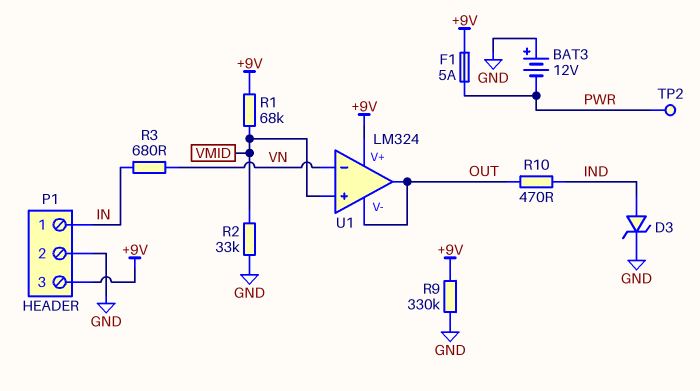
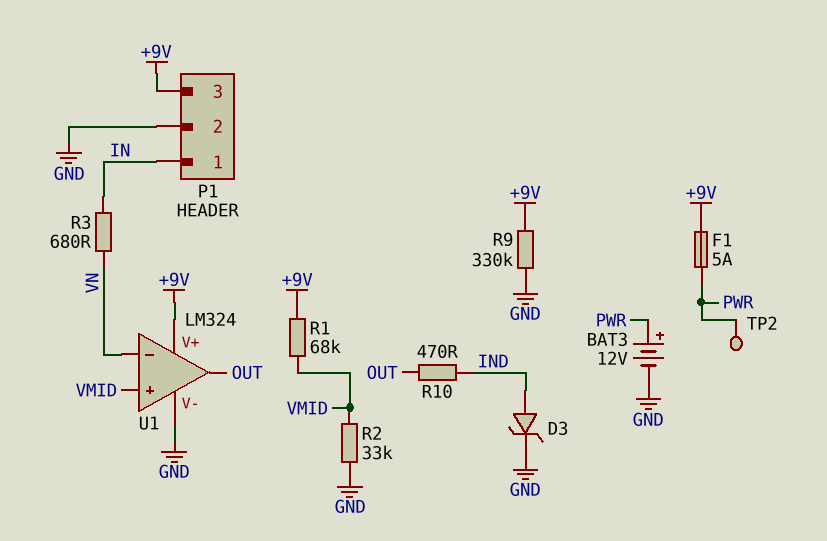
BAT3: 12V (plus GND, minus PWR) -> 12V (plus PWR, minus GND)
U1 pin V-: OUT -> GND

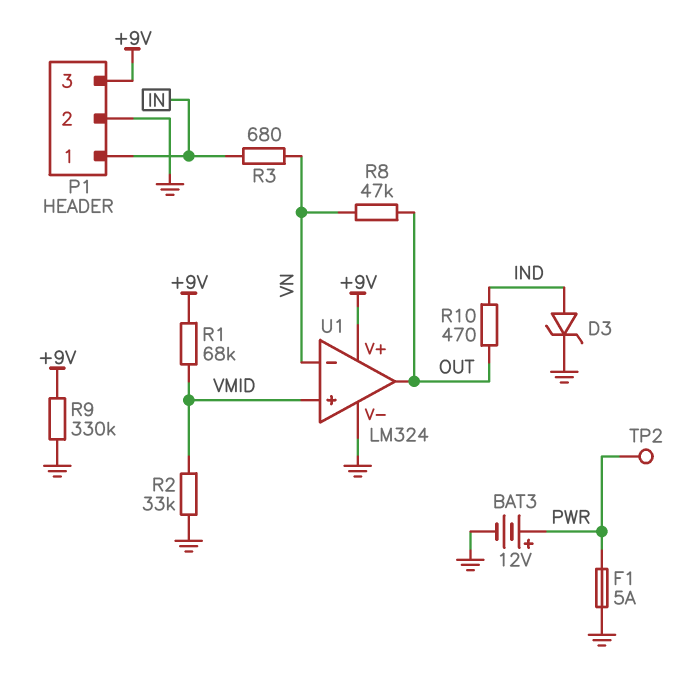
F1: 5A (+9V, PWR) -> 5A (GND, PWR)
R8: none -> 47k (OUT, VN)

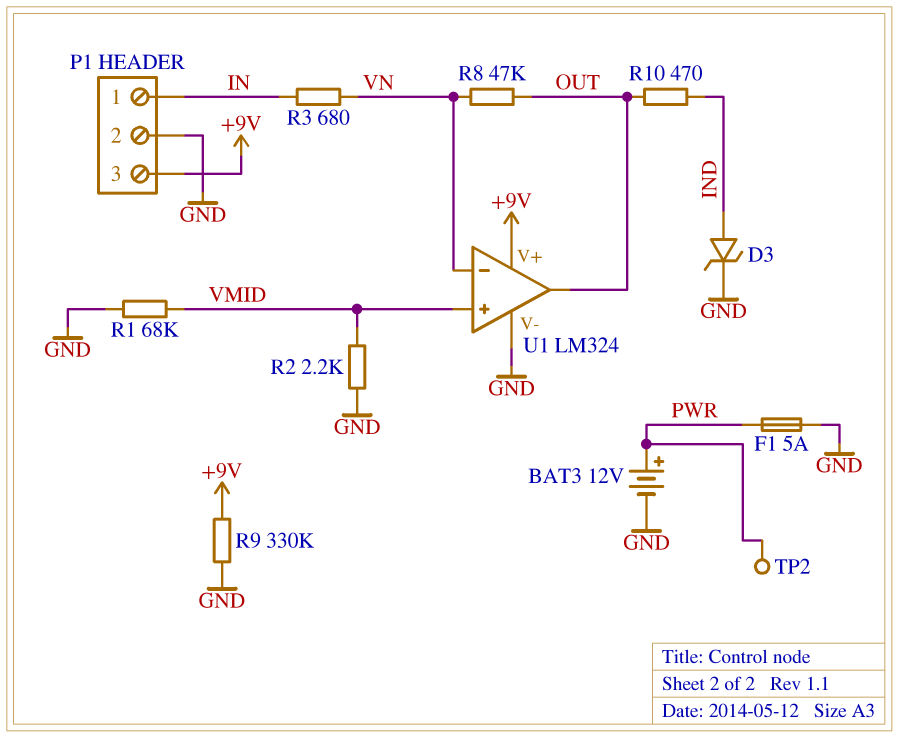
R1: 68k (+9V, VMID) -> 68k (GND, VMID)
R2: 33k (GND, VMID) -> 2.2k (GND, VMID)

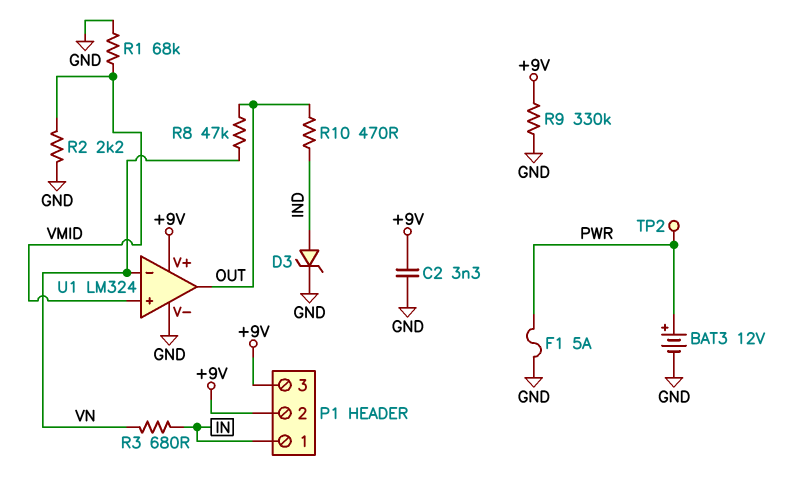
C2: none -> 3.3nF (+9V, GND)
P1 pin 2: GND -> +9V

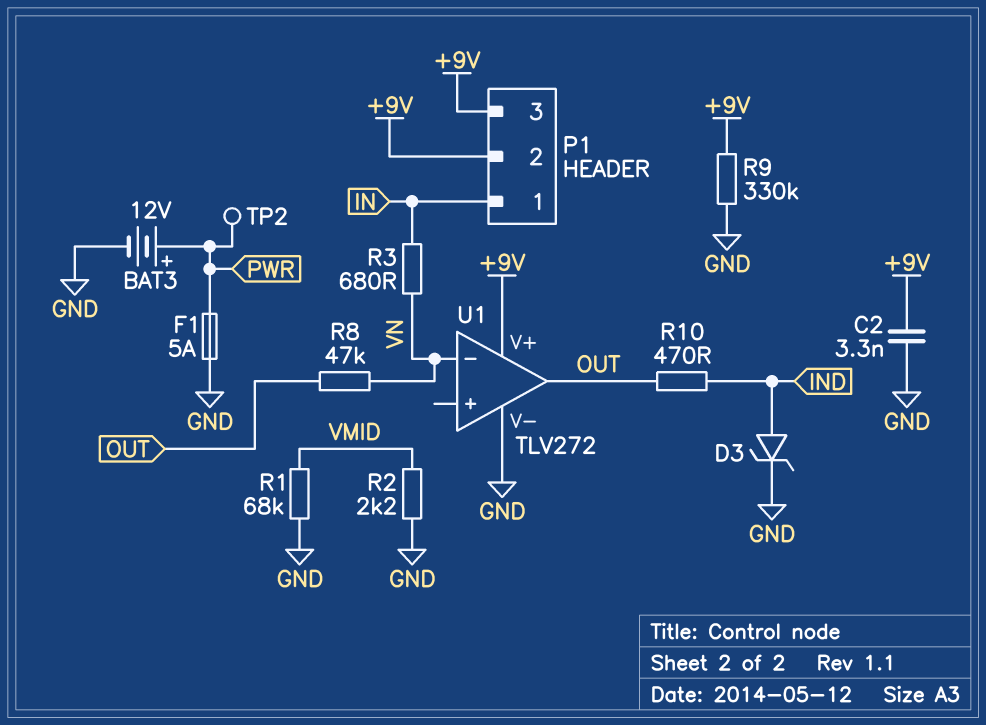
U1: LM324 -> TLV272
U1 pin in+: VMID -> none

